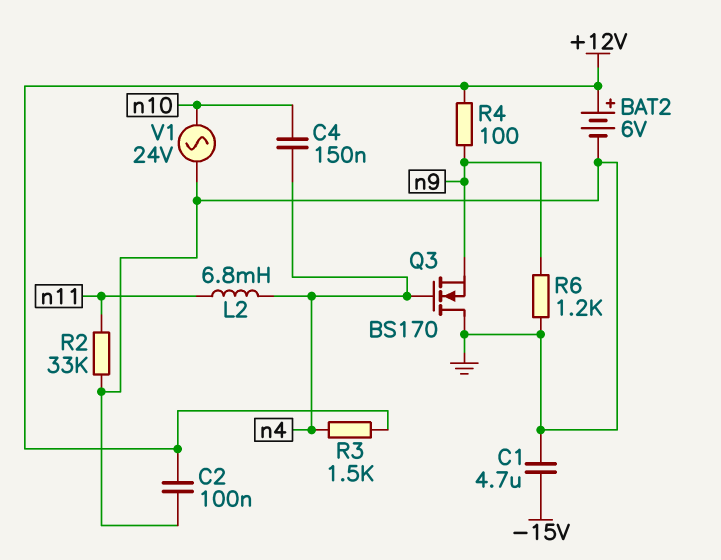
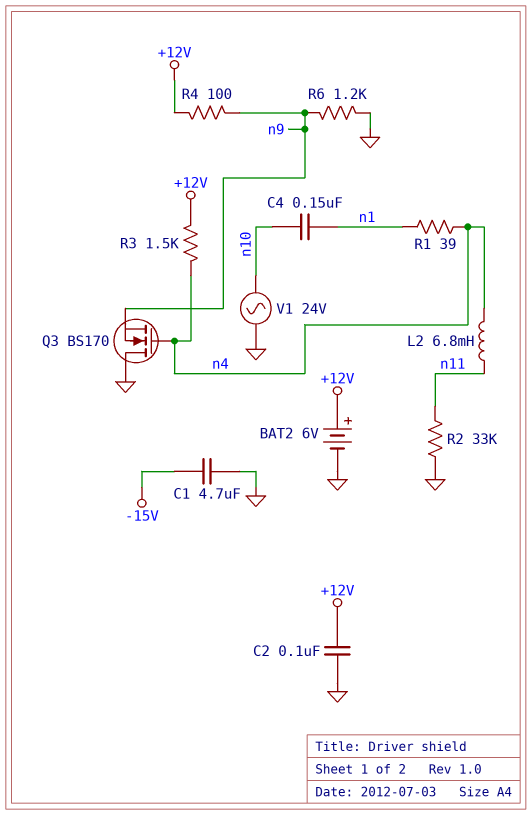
C4: 150nF (n4, n10) -> 150nF (n1, n10)
R1: none -> 39 (n1, n4)

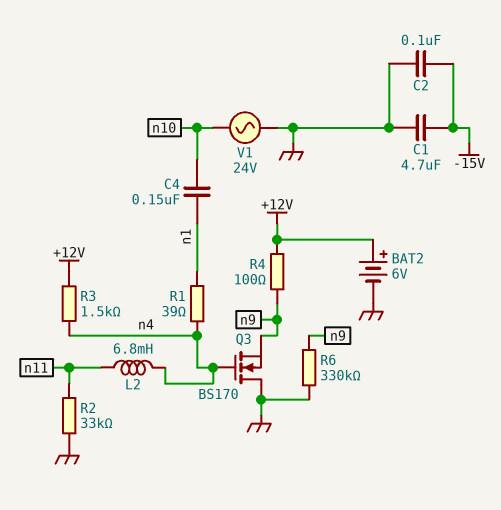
C2: 100nF (+12V, GND) -> 100nF (-15V, GND)
R6: 1.2k (GND, n9) -> 330k (GND, n9)

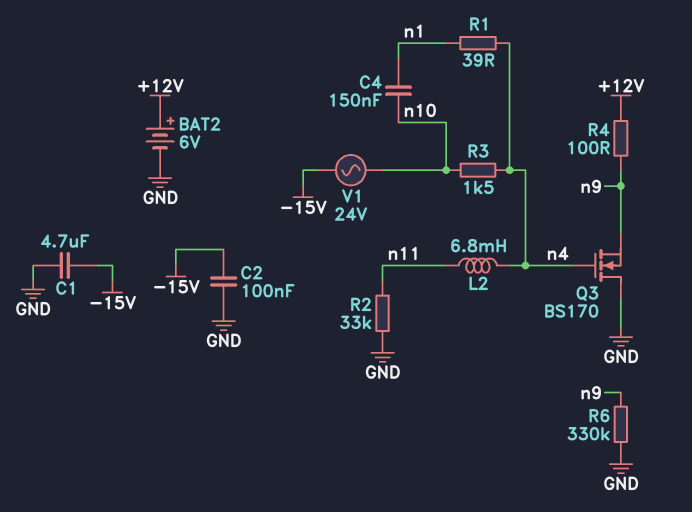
R3: 1.5k (+12V, n4) -> 1.5k (n4, n10)
V1: AC 24V (GND, n10) -> AC 24V (-15V, n10)

